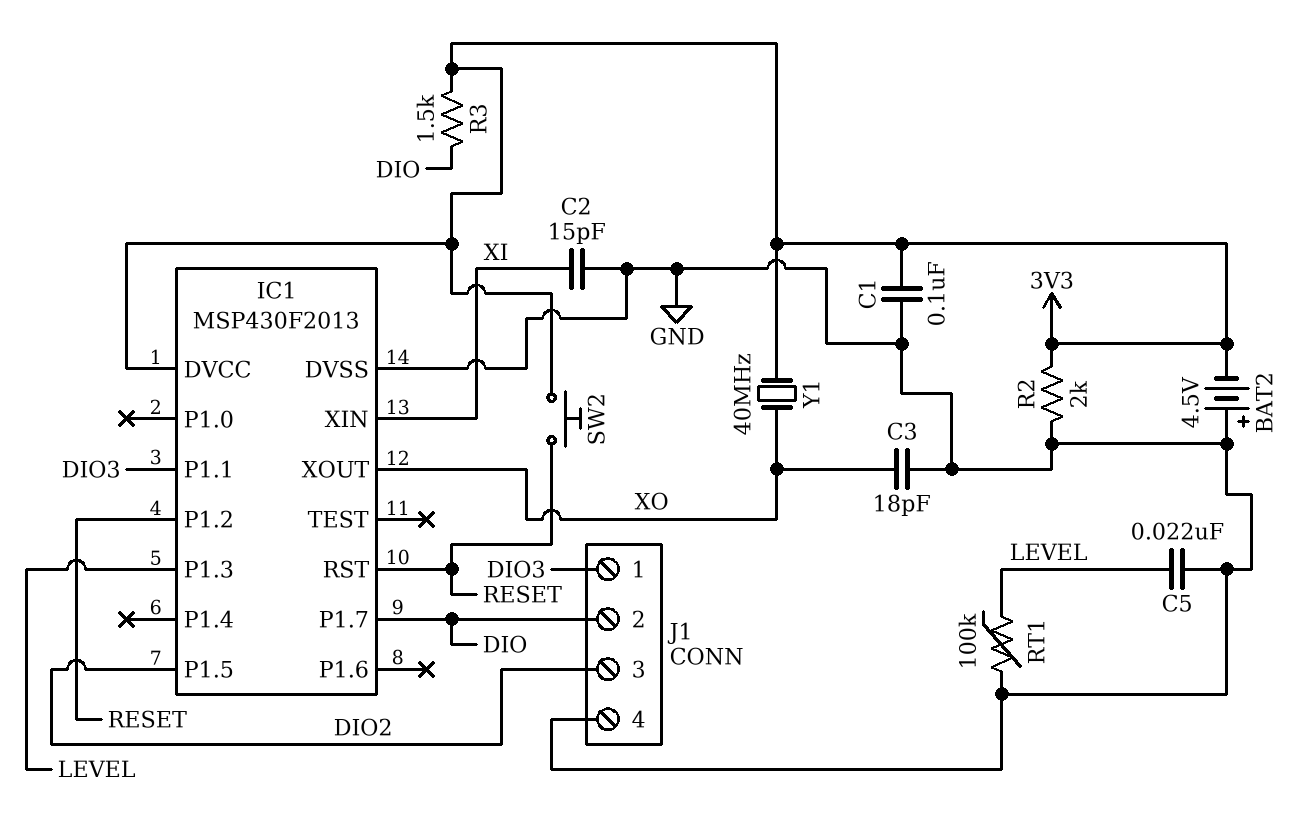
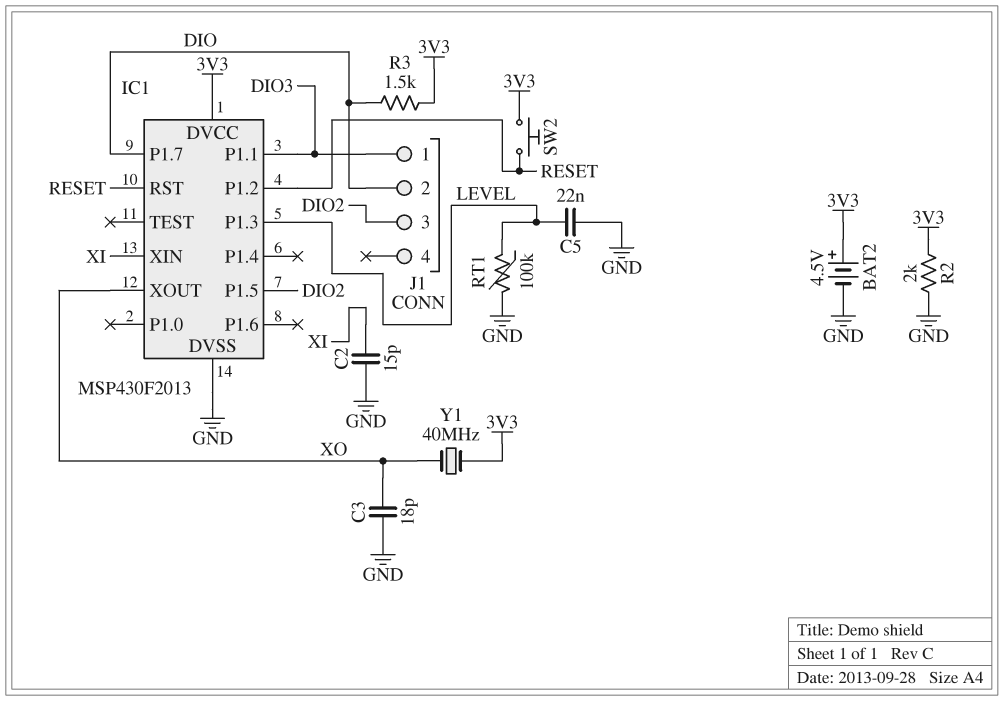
BAT2: 4.5V (plus GND, minus 3V3) -> 4.5V (plus 3V3, minus GND)
C1: 100nF (3V3, GND) -> none
J1 pin 4: GND -> none

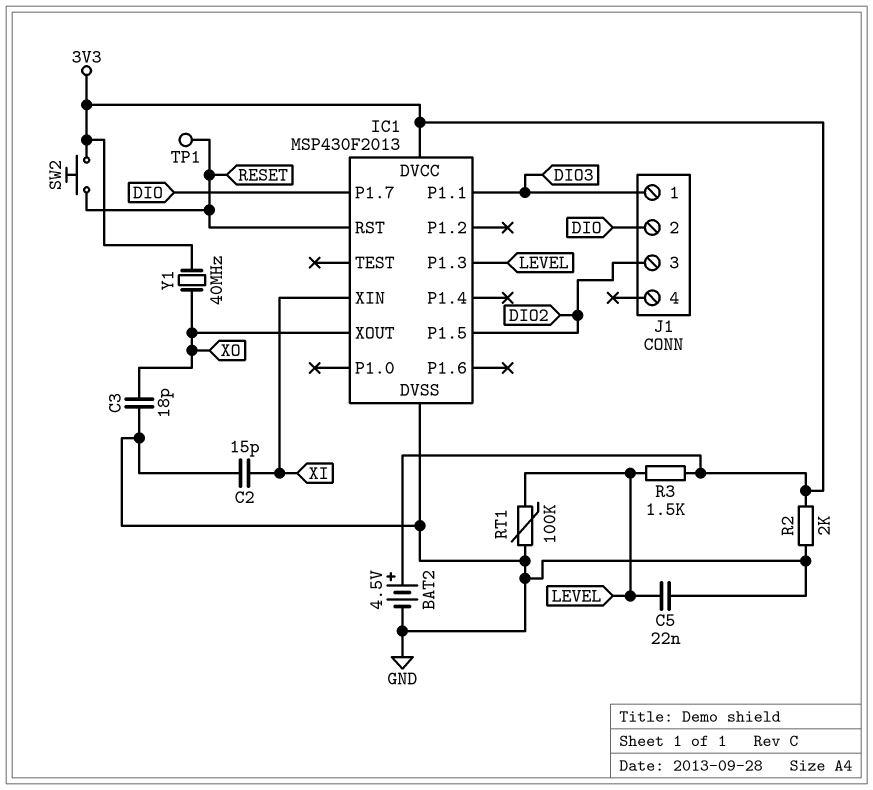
IC1 pin P1.2: RESET -> none
R3: 1.5k (3V3, DIO) -> 1.5k (3V3, LEVEL)
TP1: none -> test point (RESET)

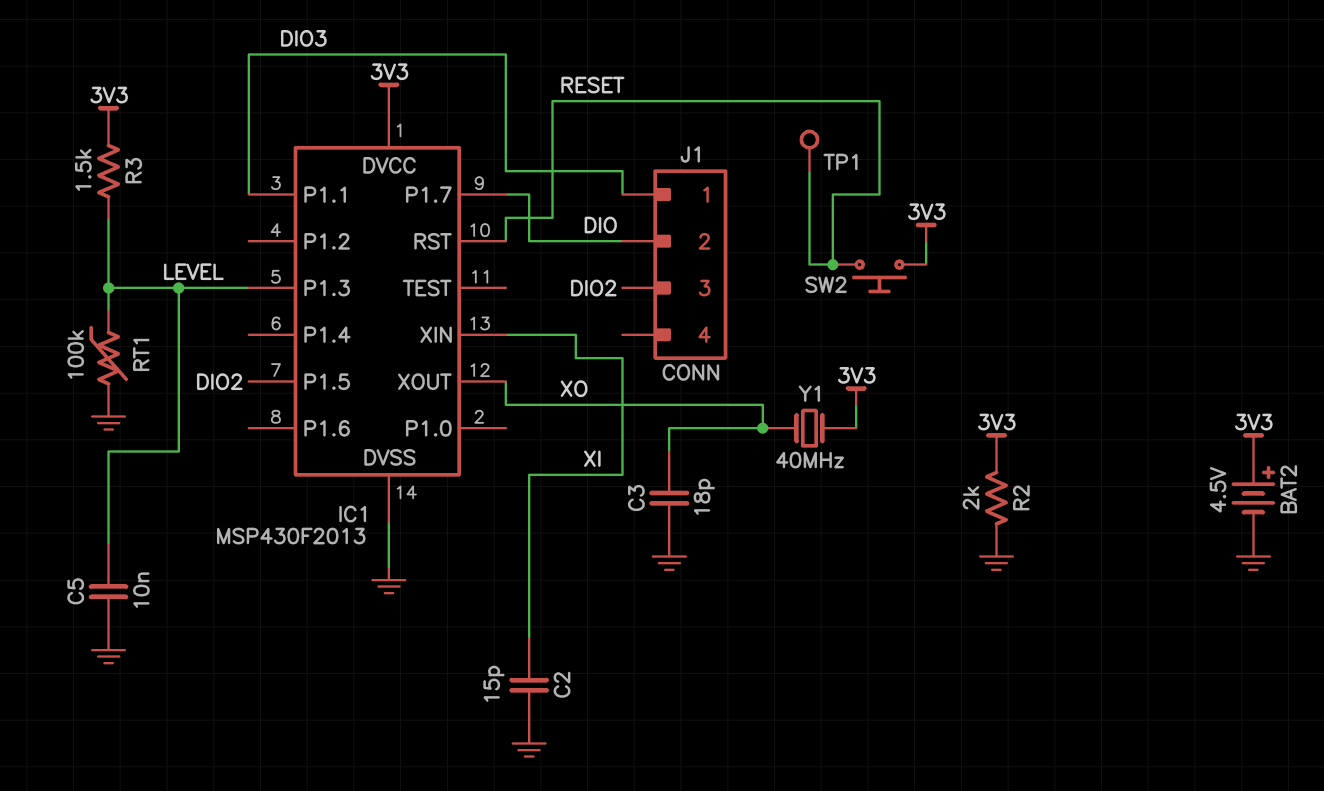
C5: 22nF (GND, LEVEL) -> 10nF (GND, LEVEL)

